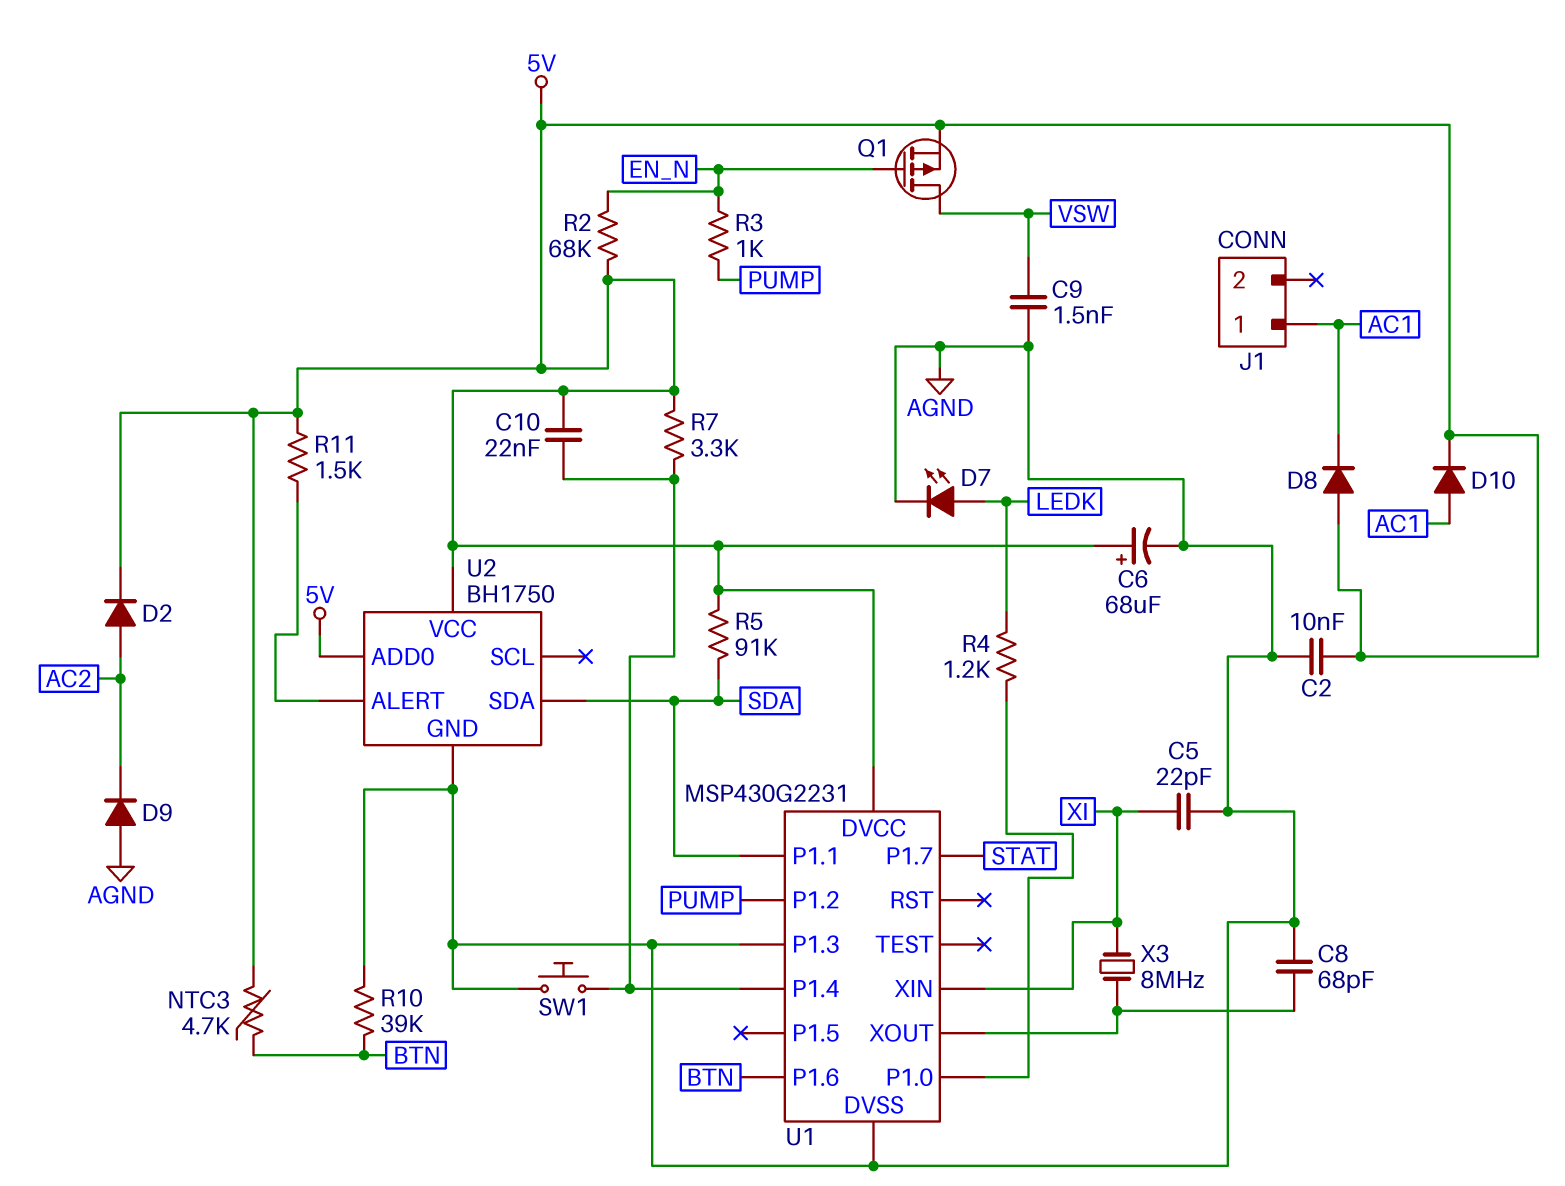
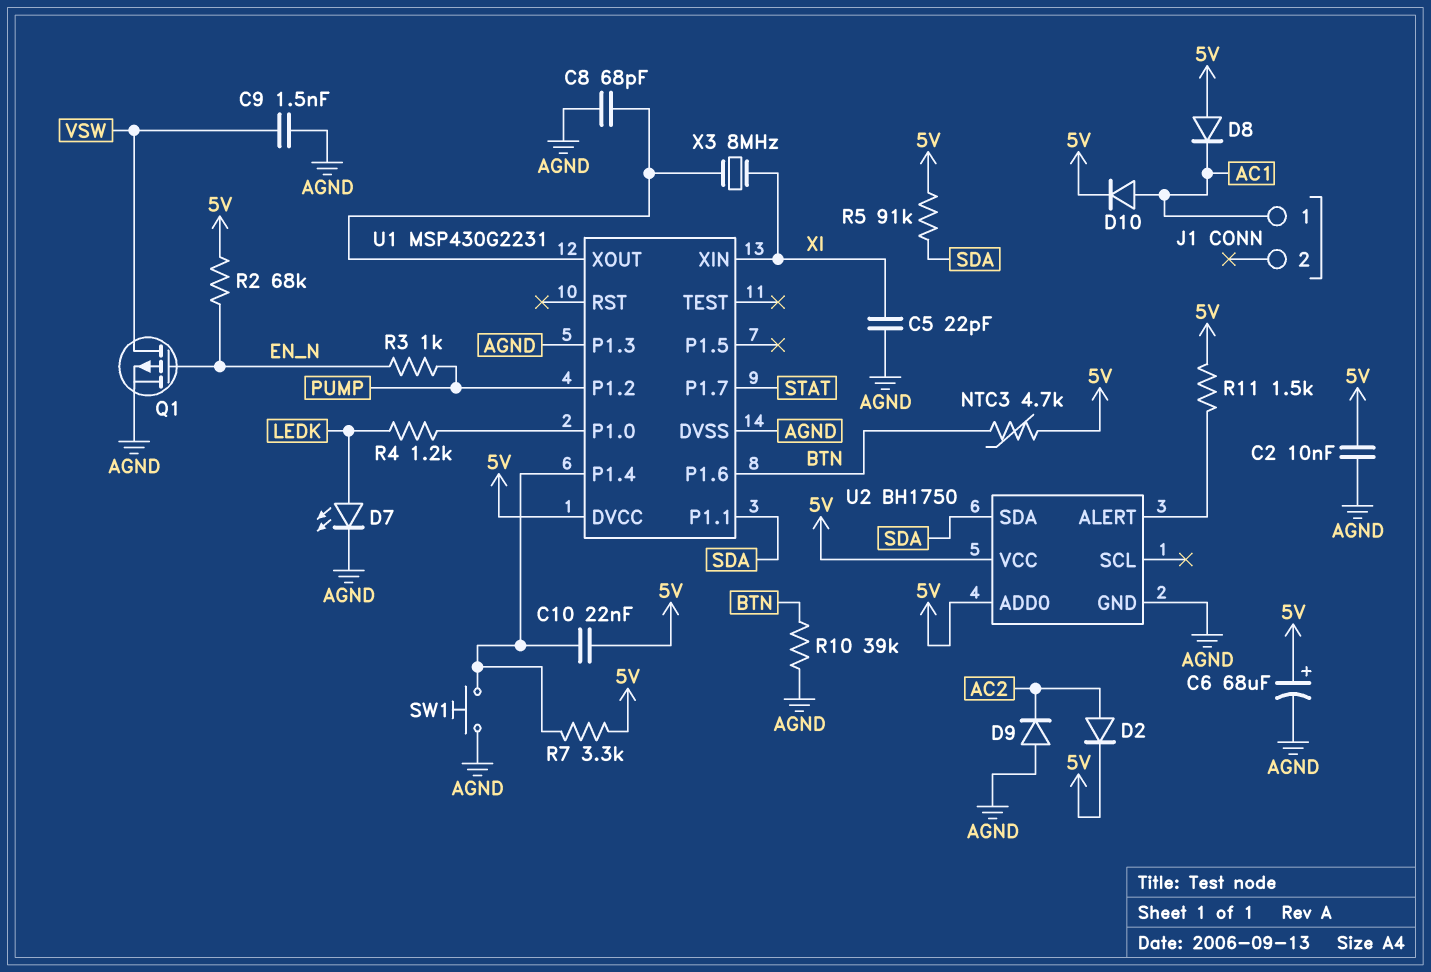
Q1: PMOS (G EN_N, D VSW, S 5V) -> PMOS (G EN_N, D VSW, S AGND)

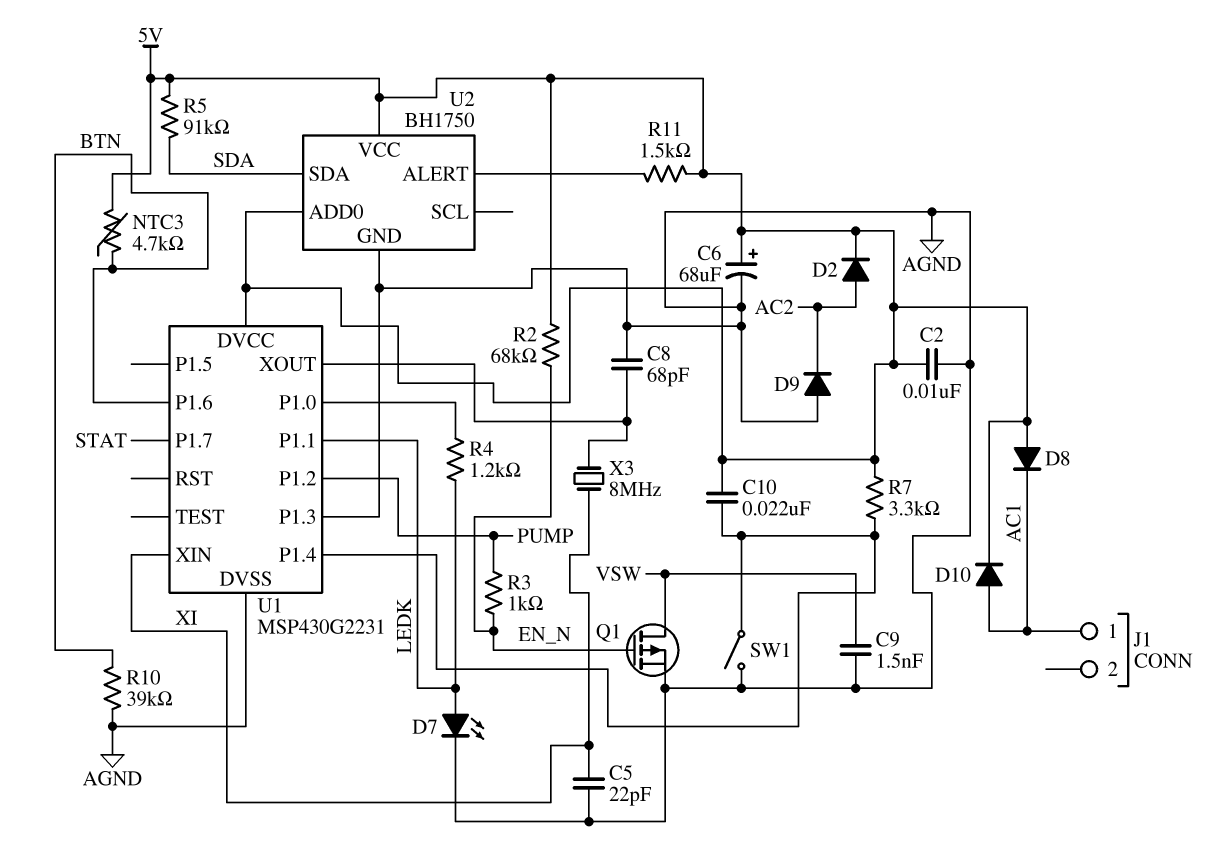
SW1: button (AGND, U1/P1.4) -> switch (AGND, U1/P1.4)
U1 pin P1.1: SDA -> LEDK

